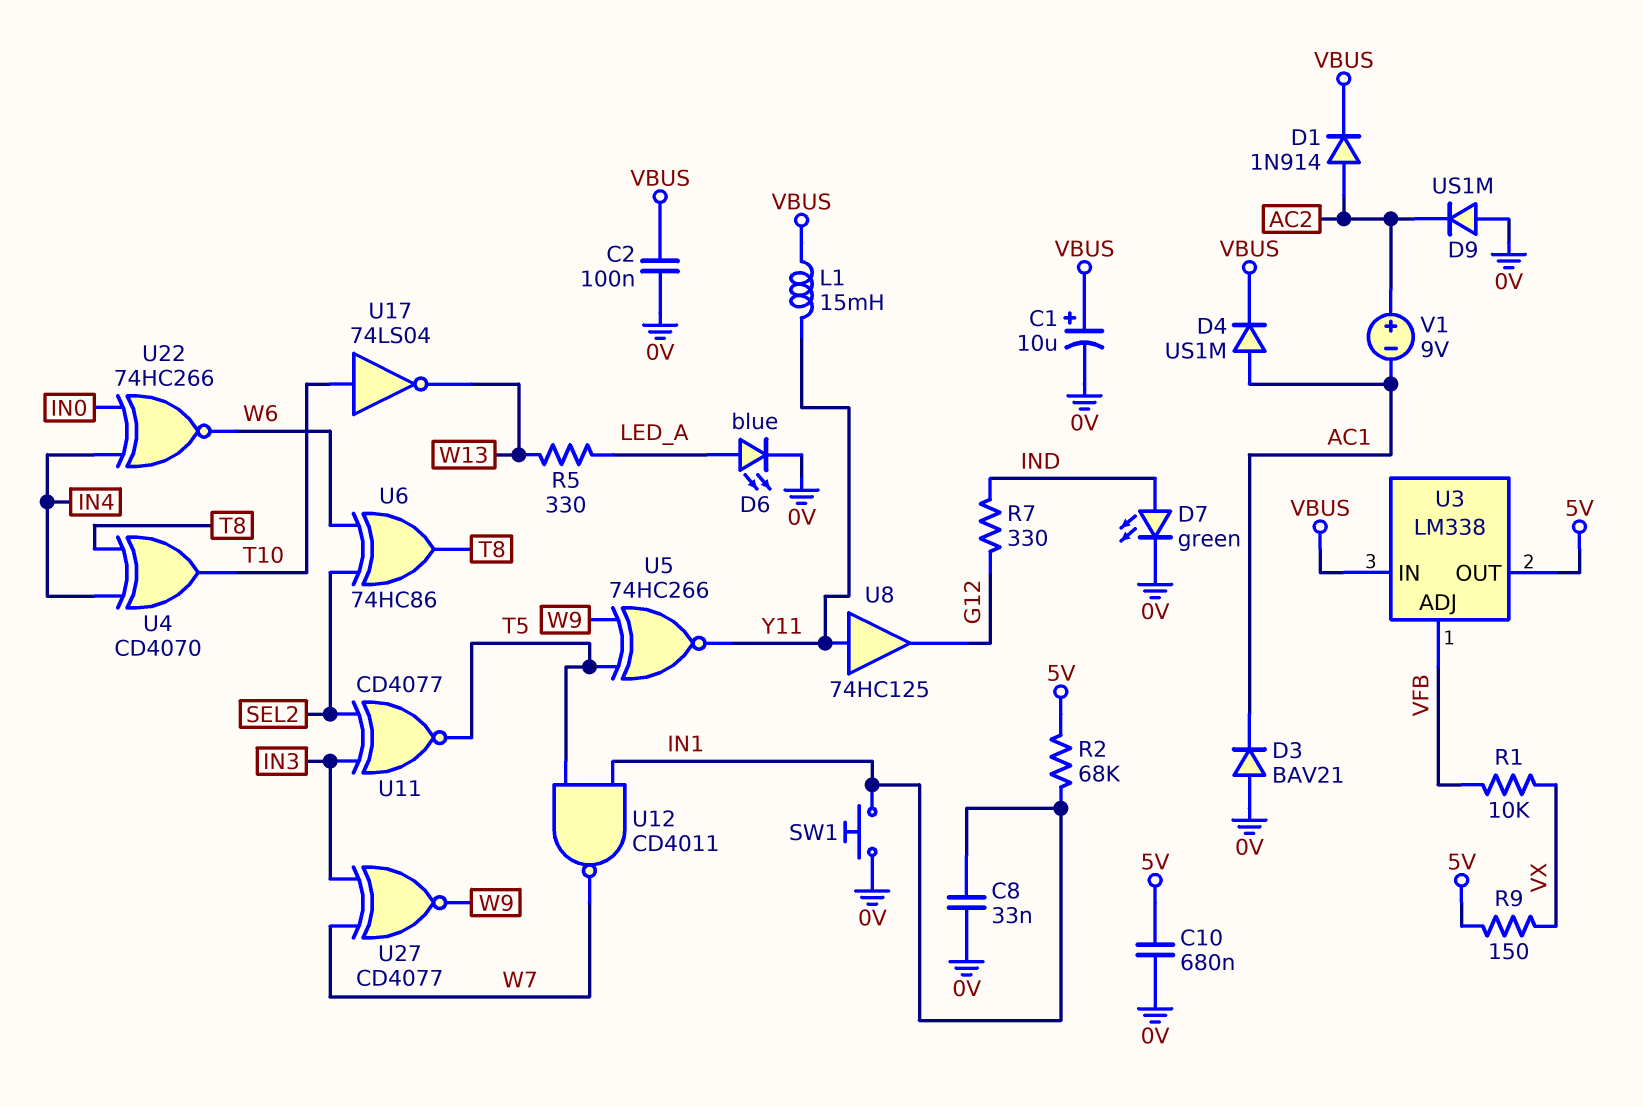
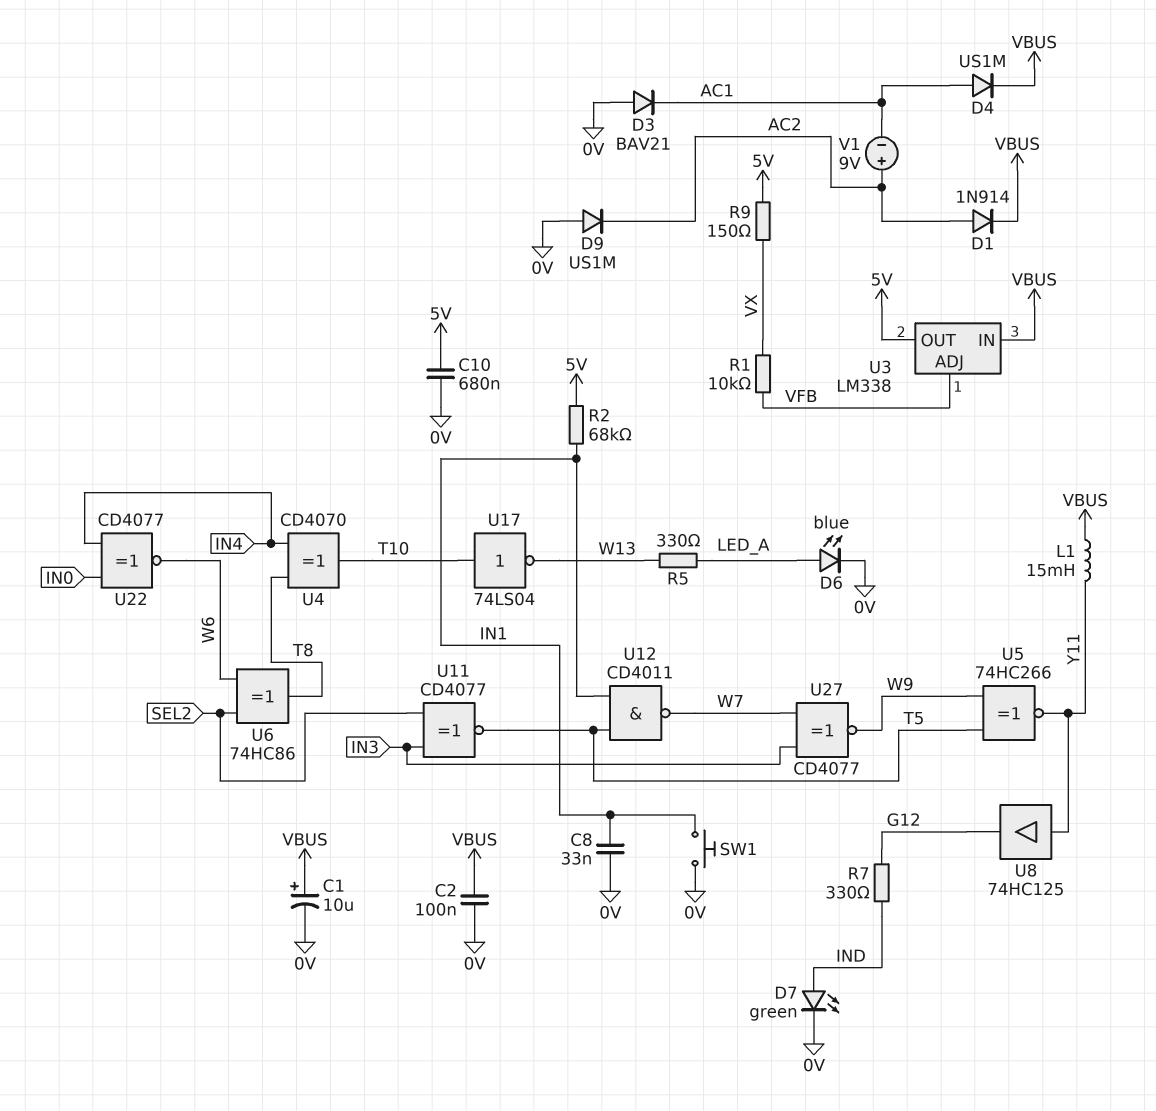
U22: XNOR 74HC266 (in IN0, in IN4, out W6) -> XNOR CD4077 (in IN0, in IN4, out W6)

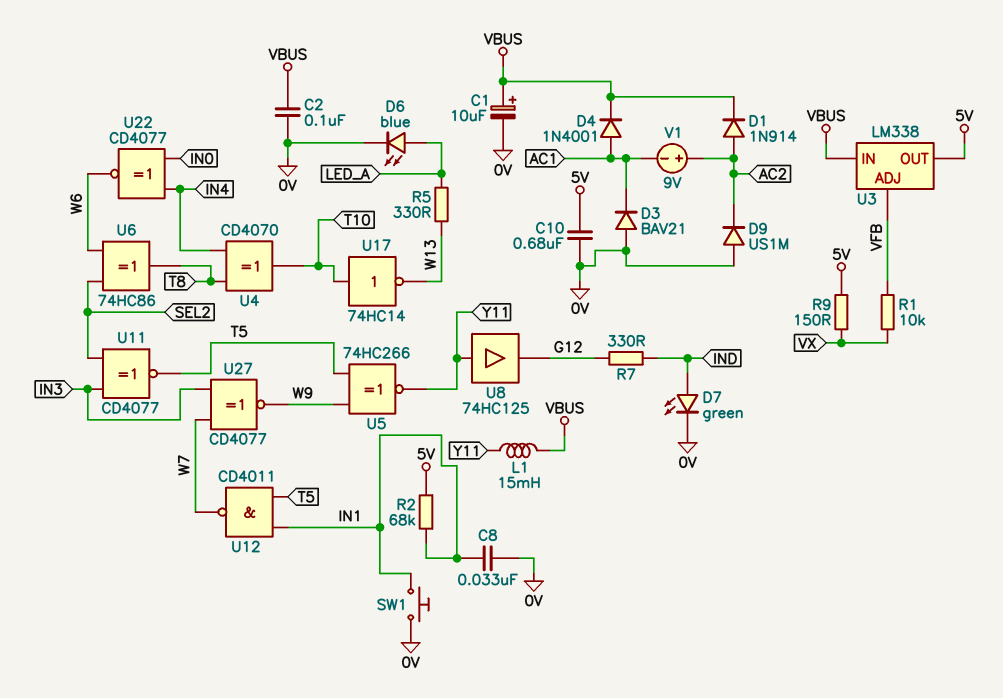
D4: diode US1M (A AC1, K VBUS) -> diode 1N4001 (A AC1, K VBUS)
U17: NOT 74LS04 (in T10, out W13) -> NOT 74HC14 (in T10, out W13)

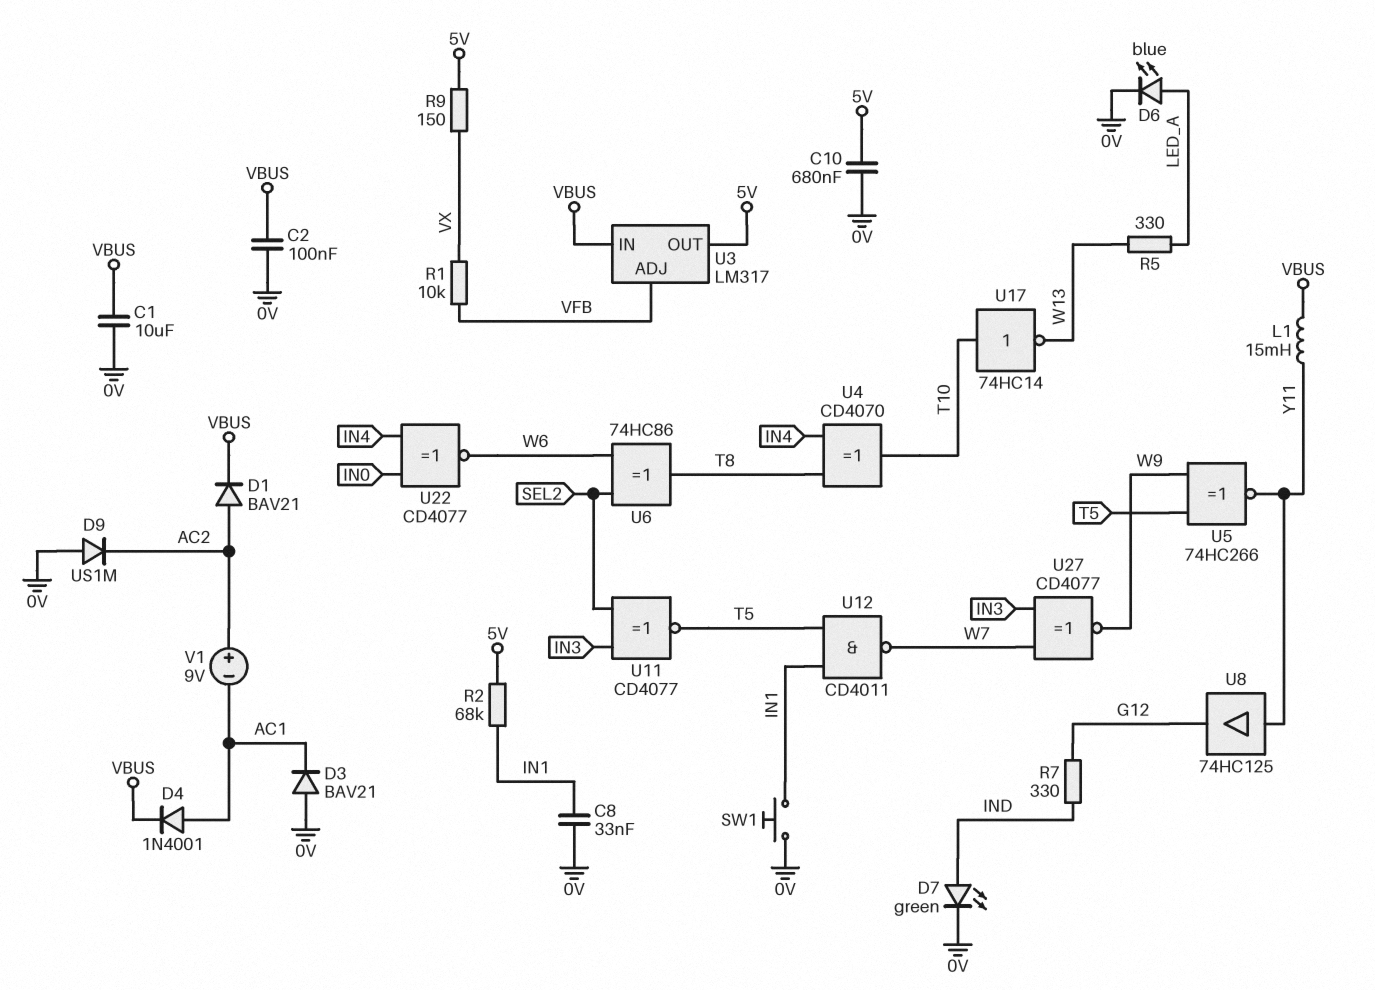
C1: 10uF (plus VBUS, minus 0V) -> 10uF (0V, VBUS)
D1: diode 1N914 (A AC2, K VBUS) -> diode BAV21 (A AC2, K VBUS)
U3: LM338 -> LM317

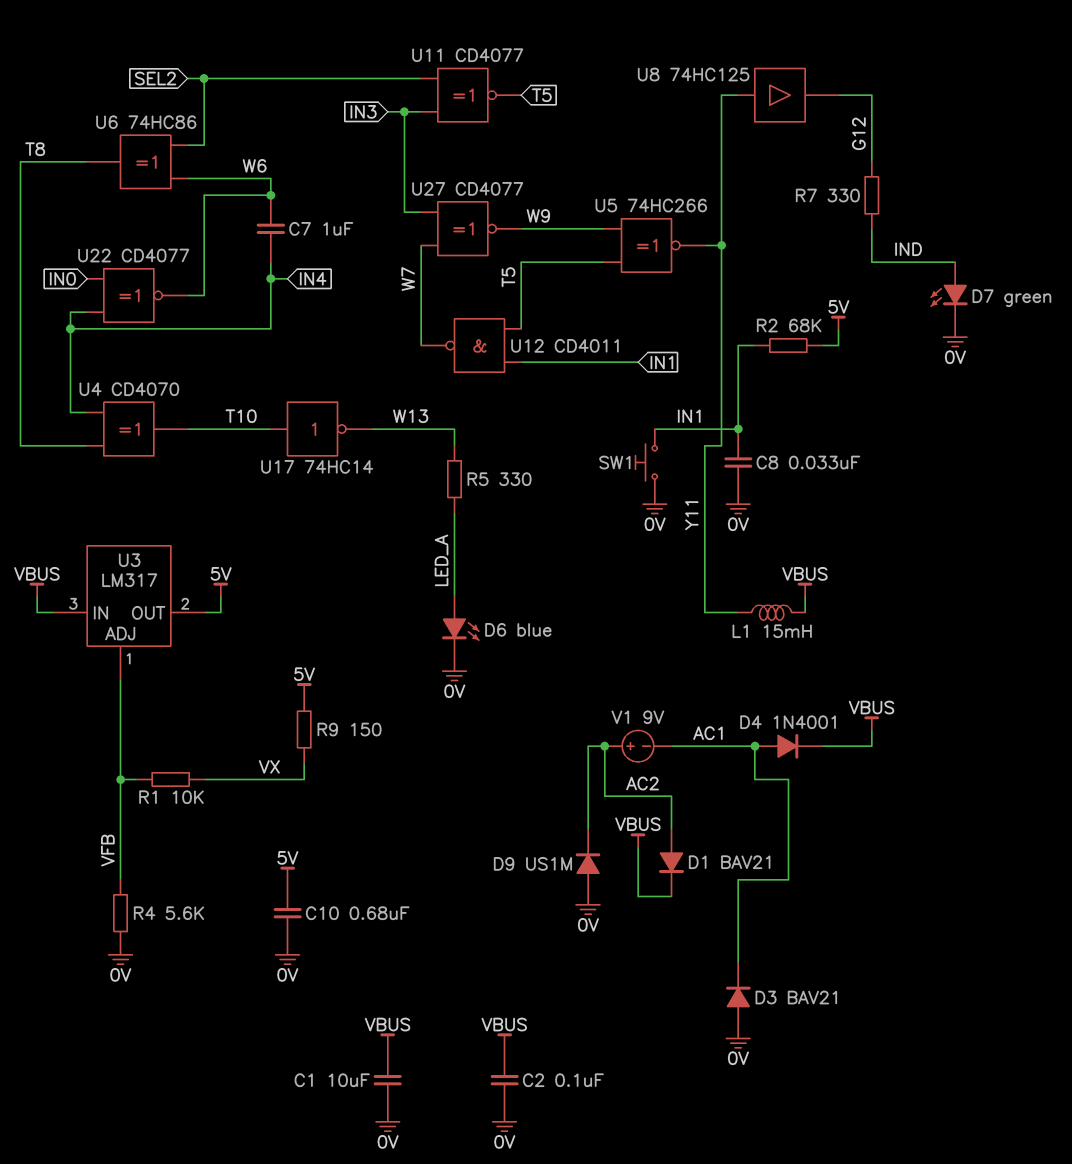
C7: none -> 1uF (IN4, W6)
R4: none -> 5.6k (0V, VFB)

